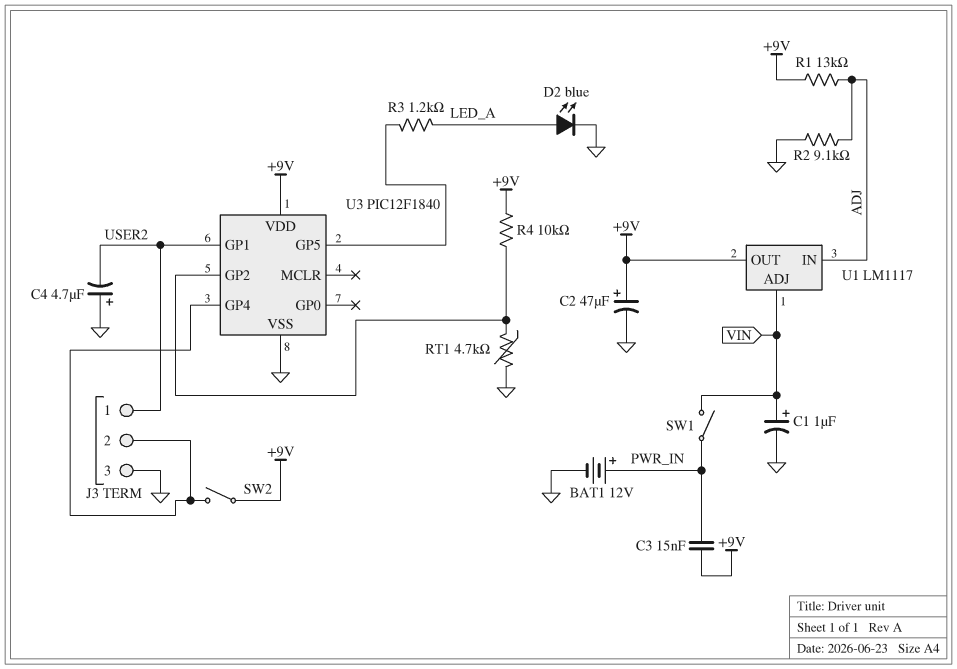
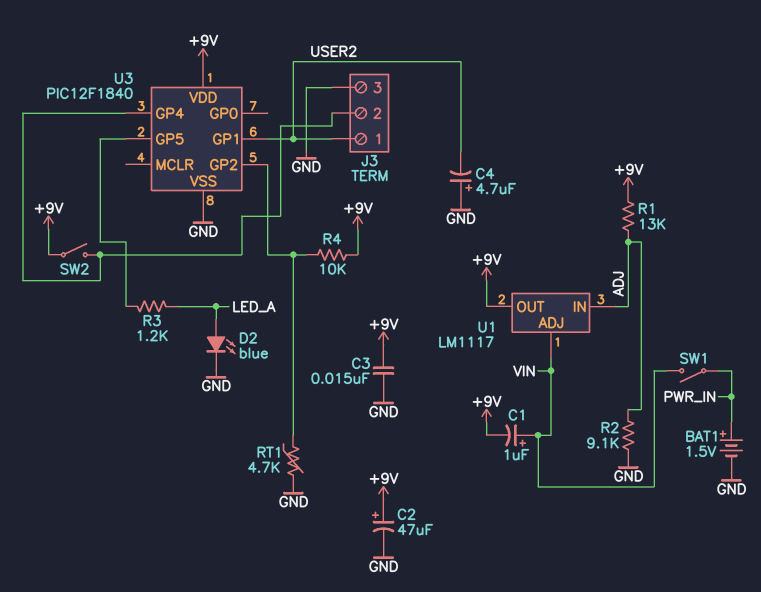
BAT1: 12V (plus PWR_IN, minus GND) -> 1.5V (plus PWR_IN, minus GND)
C1: 1uF (plus VIN, minus GND) -> 1uF (plus VIN, minus +9V)
C3: 15nF (+9V, PWR_IN) -> 15nF (+9V, GND)

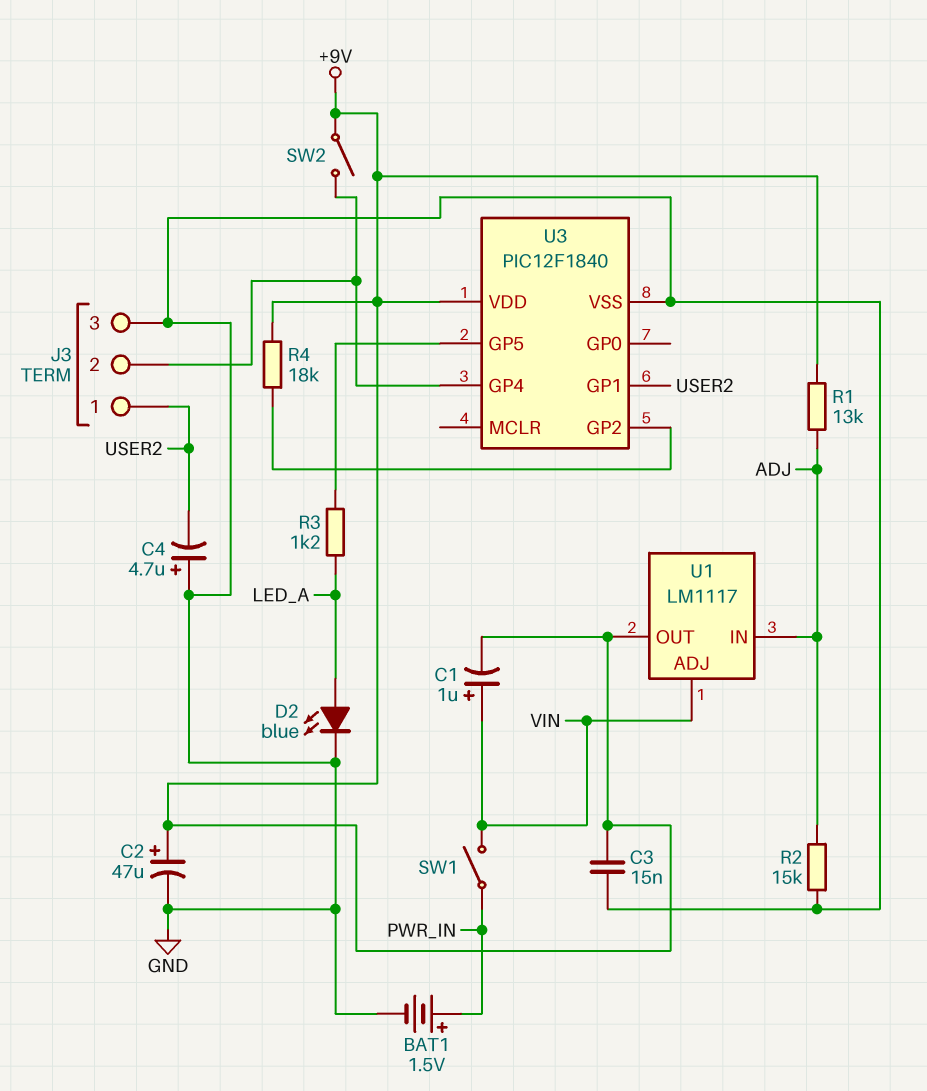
R2: 9.1k (ADJ, GND) -> 15k (ADJ, GND)
R4: 10k (+9V, U3/GP2) -> 18k (+9V, U3/GP2)
RT1: 4.7k (GND, U3/GP2) -> none

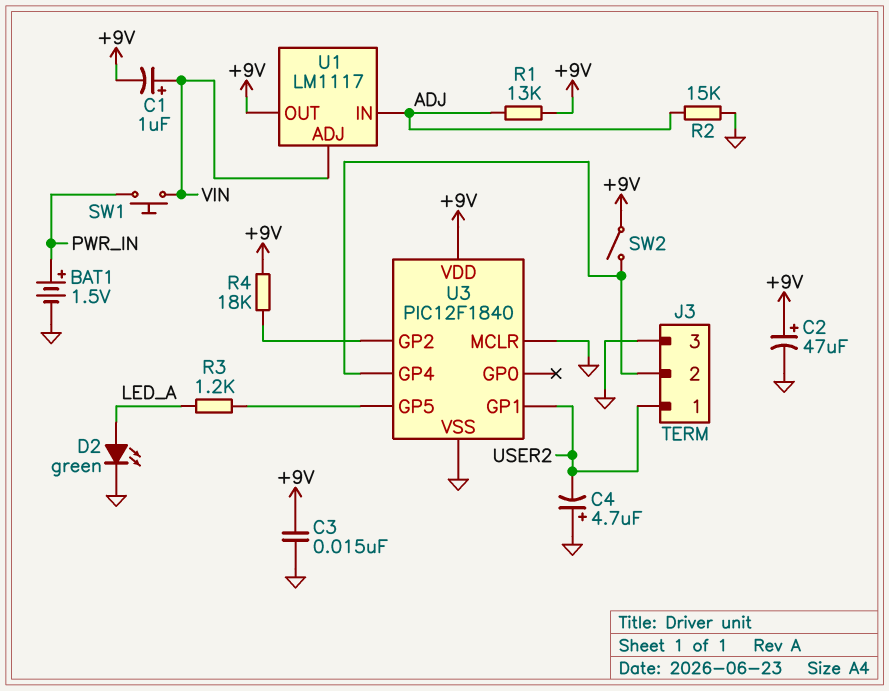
D2: LED blue (A LED_A, K GND) -> LED green (A LED_A, K GND)
SW1: switch (PWR_IN, VIN) -> button (PWR_IN, VIN)
U3 pin MCLR: none -> GND

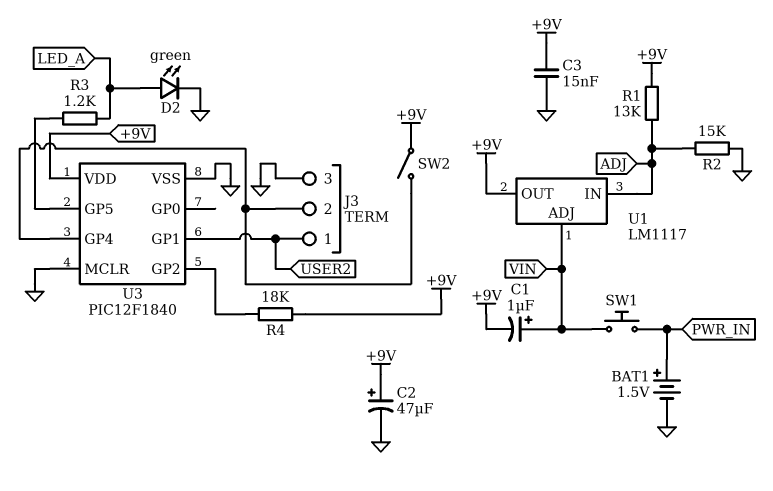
C4: 4.7uF (plus GND, minus USER2) -> none

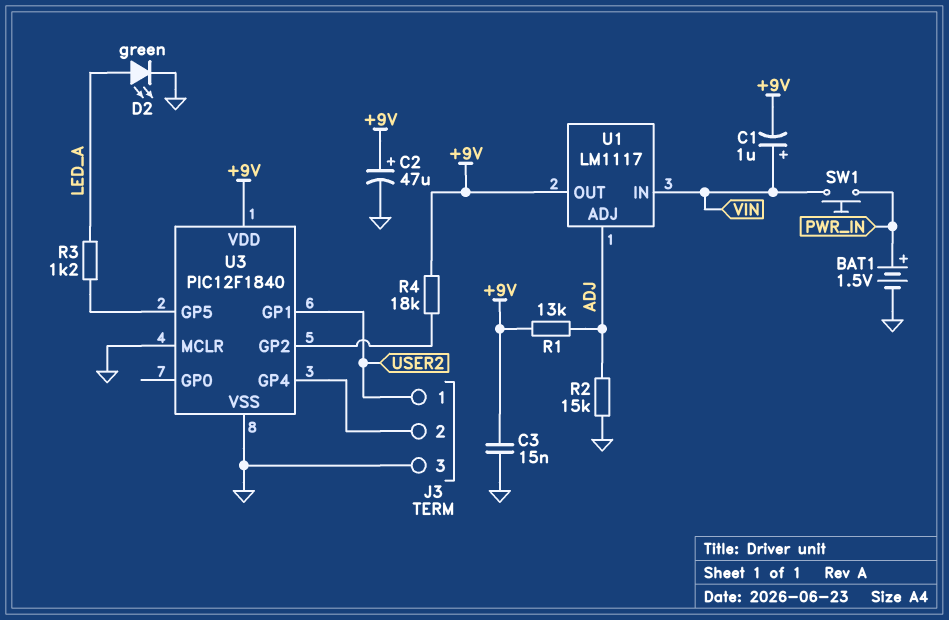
SW2: switch (+9V, J3/2) -> none
U1 pin ADJ: VIN -> ADJ
U1 pin IN: ADJ -> VIN

